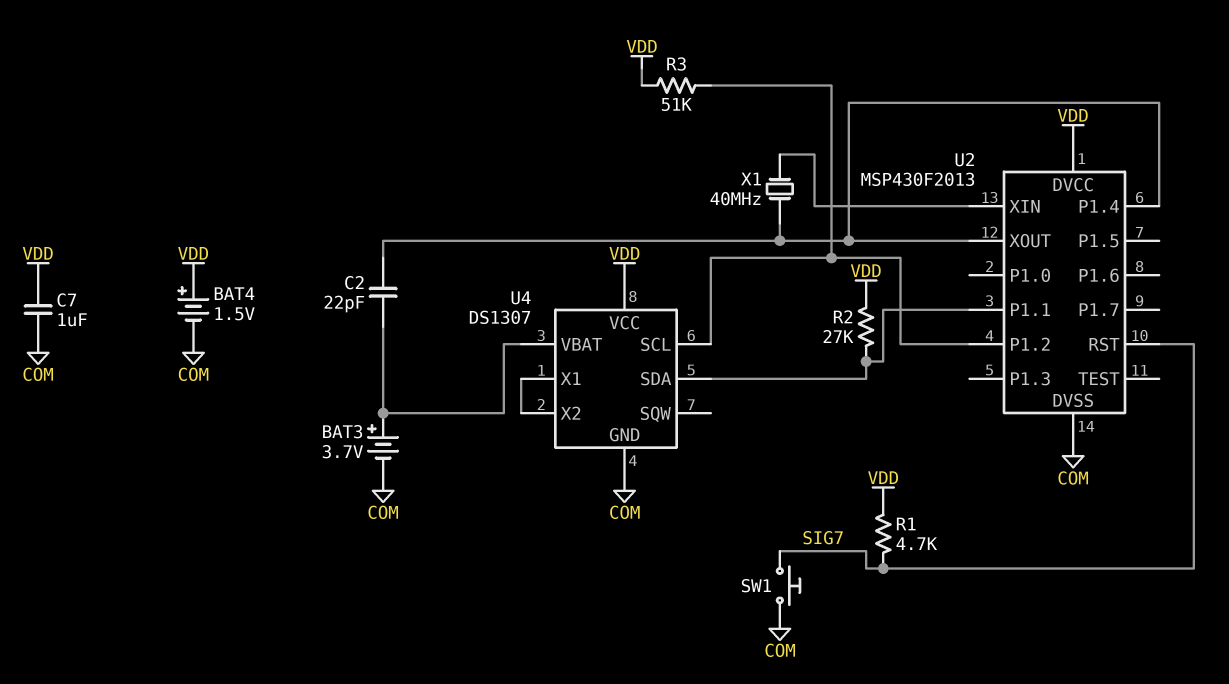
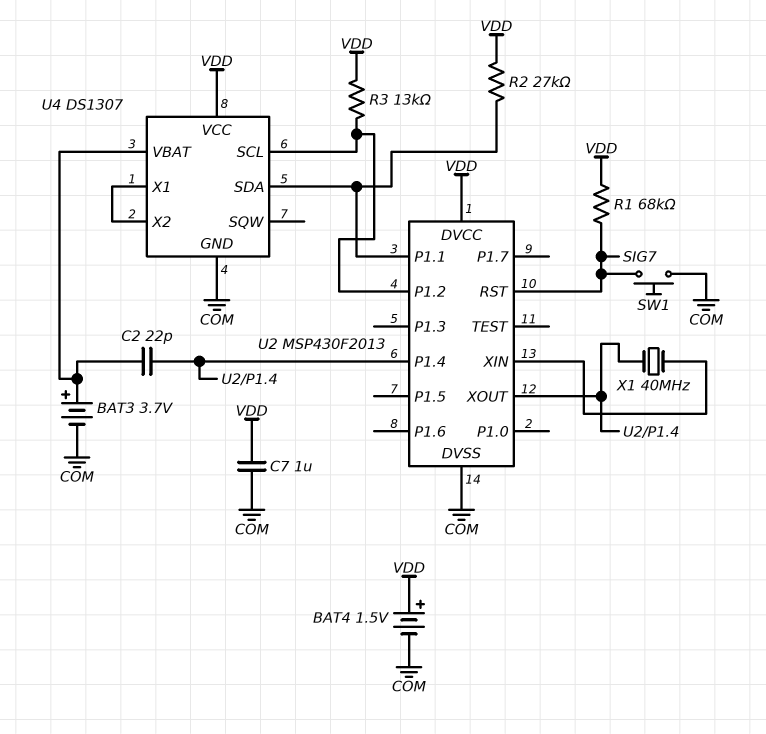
R1: 4.7k (SIG7, VDD) -> 68k (SIG7, VDD)
R3: 51k (U2/P1.2, VDD) -> 13k (U2/P1.2, VDD)

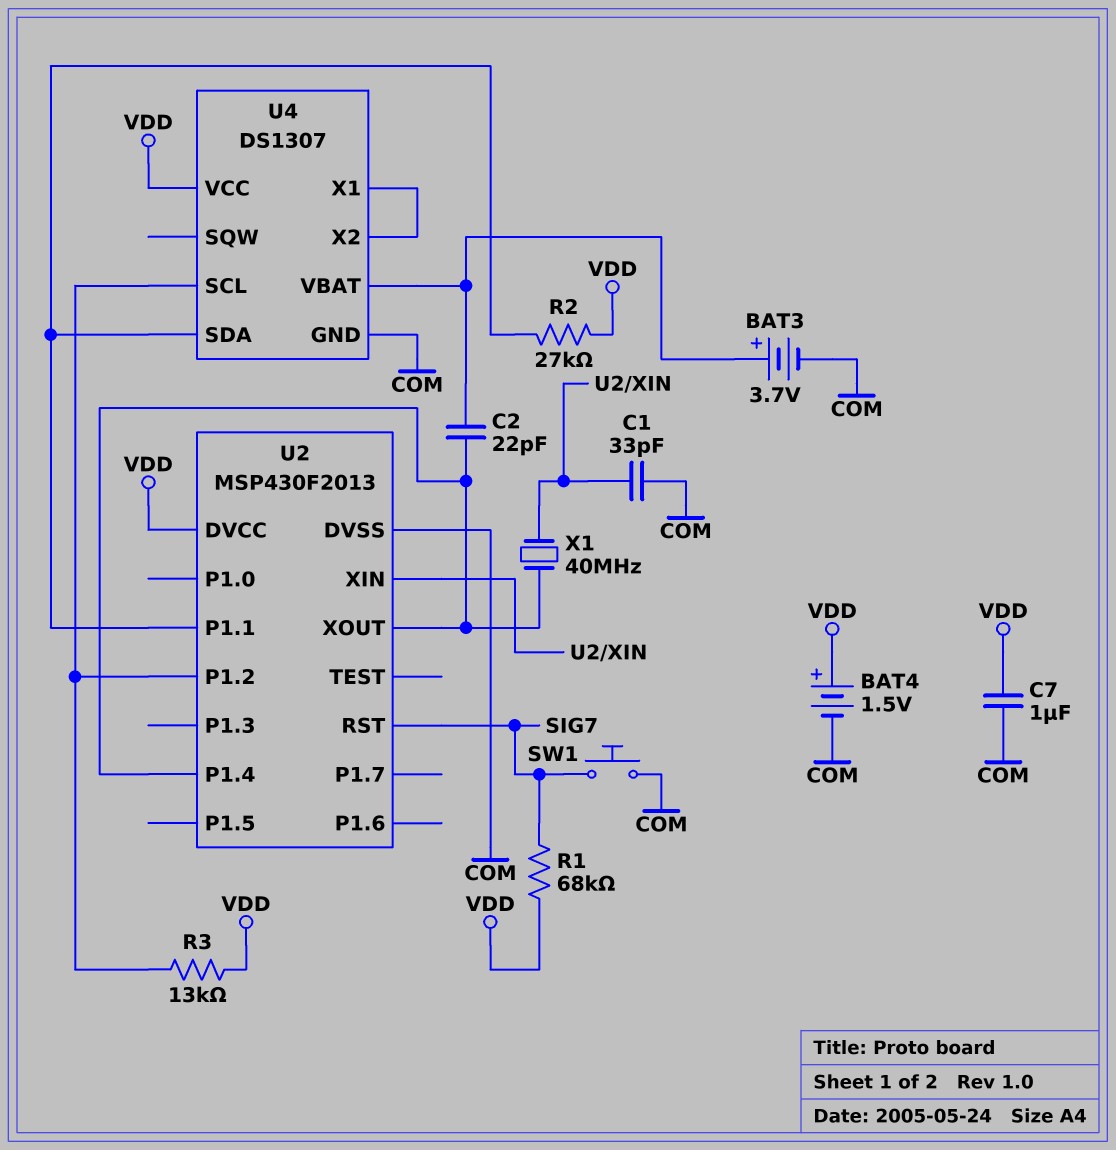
C1: none -> 33pF (COM, U2/XIN)

